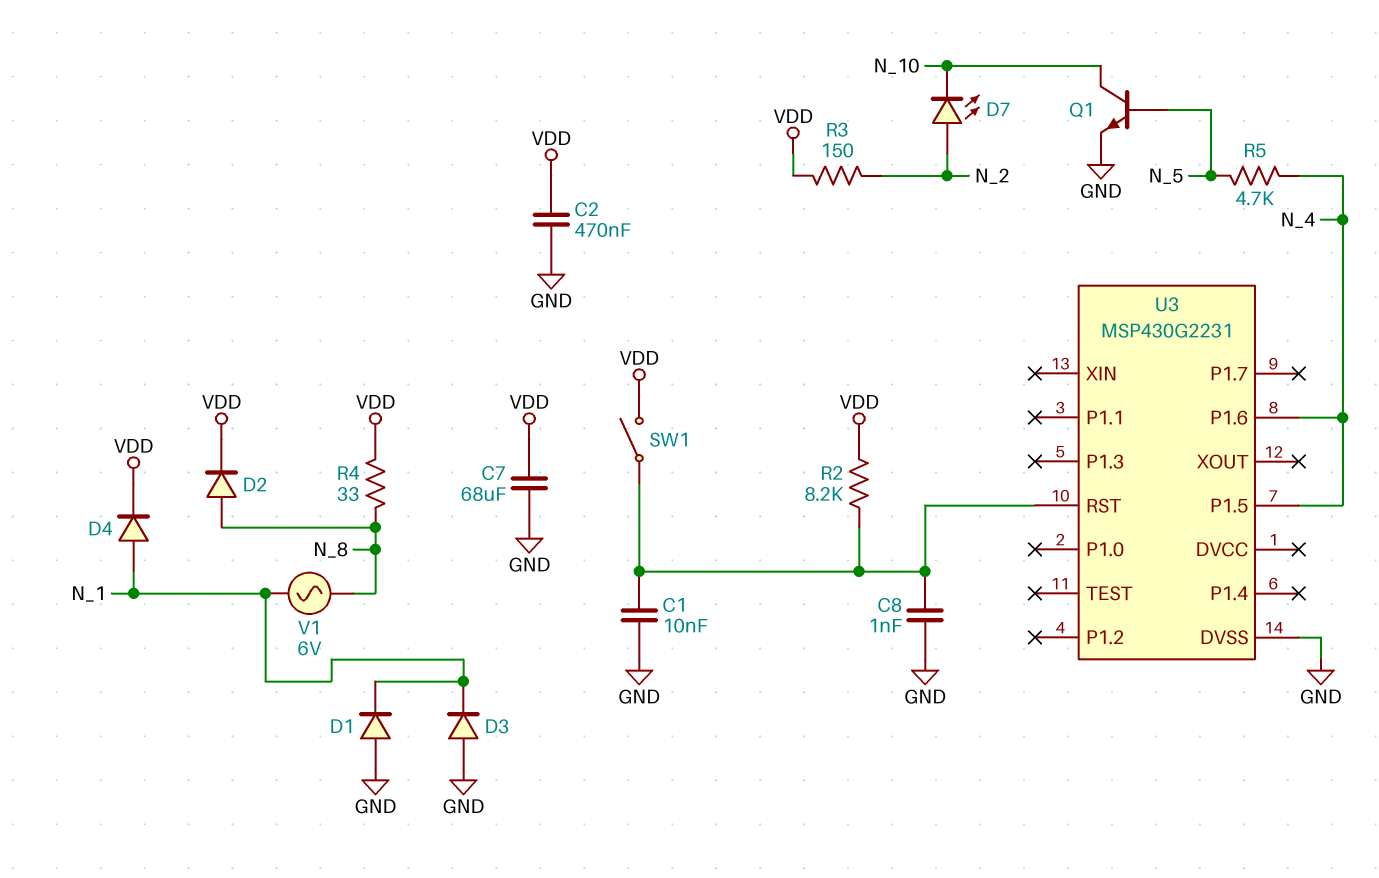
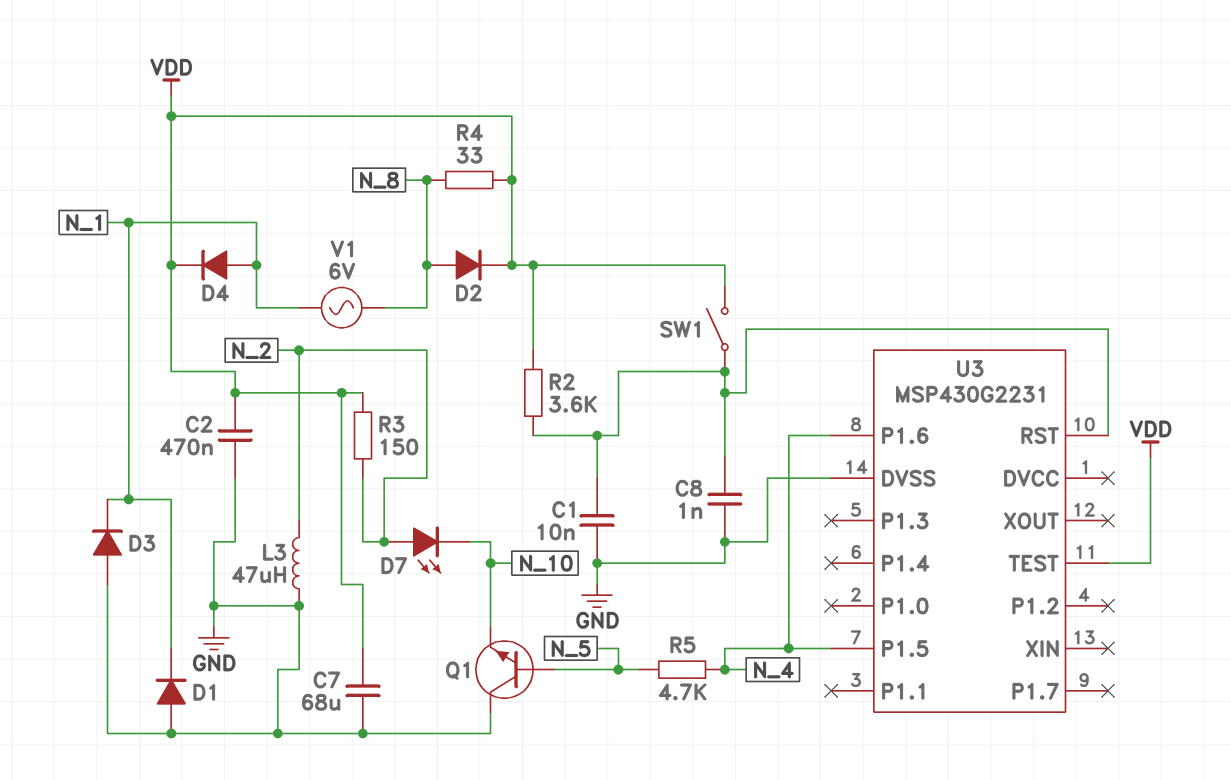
L3: none -> 47uH (GND, N_2)
Q1: NPN (B N_5, C N_10, E GND) -> NPN (B N_5, C GND, E N_10)
R2: 8.2k (U3/RST, VDD) -> 3.6k (U3/RST, VDD)
U3 pin TEST: none -> VDD

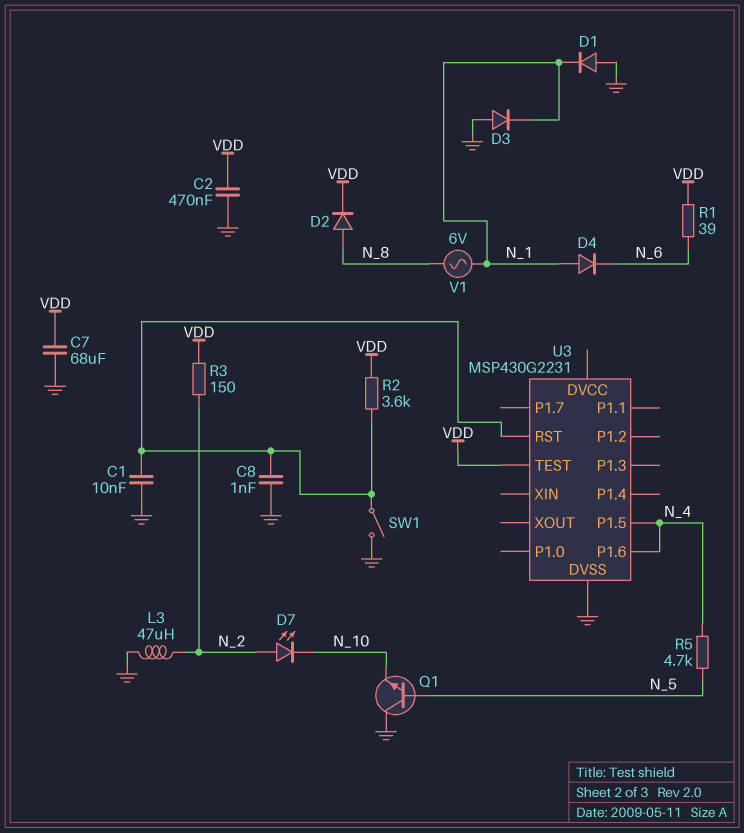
D4: diode (A N_1, K VDD) -> diode (A N_1, K N_6)
R1: none -> 39 (N_6, VDD)
R4: 33 (N_8, VDD) -> none
SW1: switch (U3/RST, VDD) -> switch (GND, U3/RST)

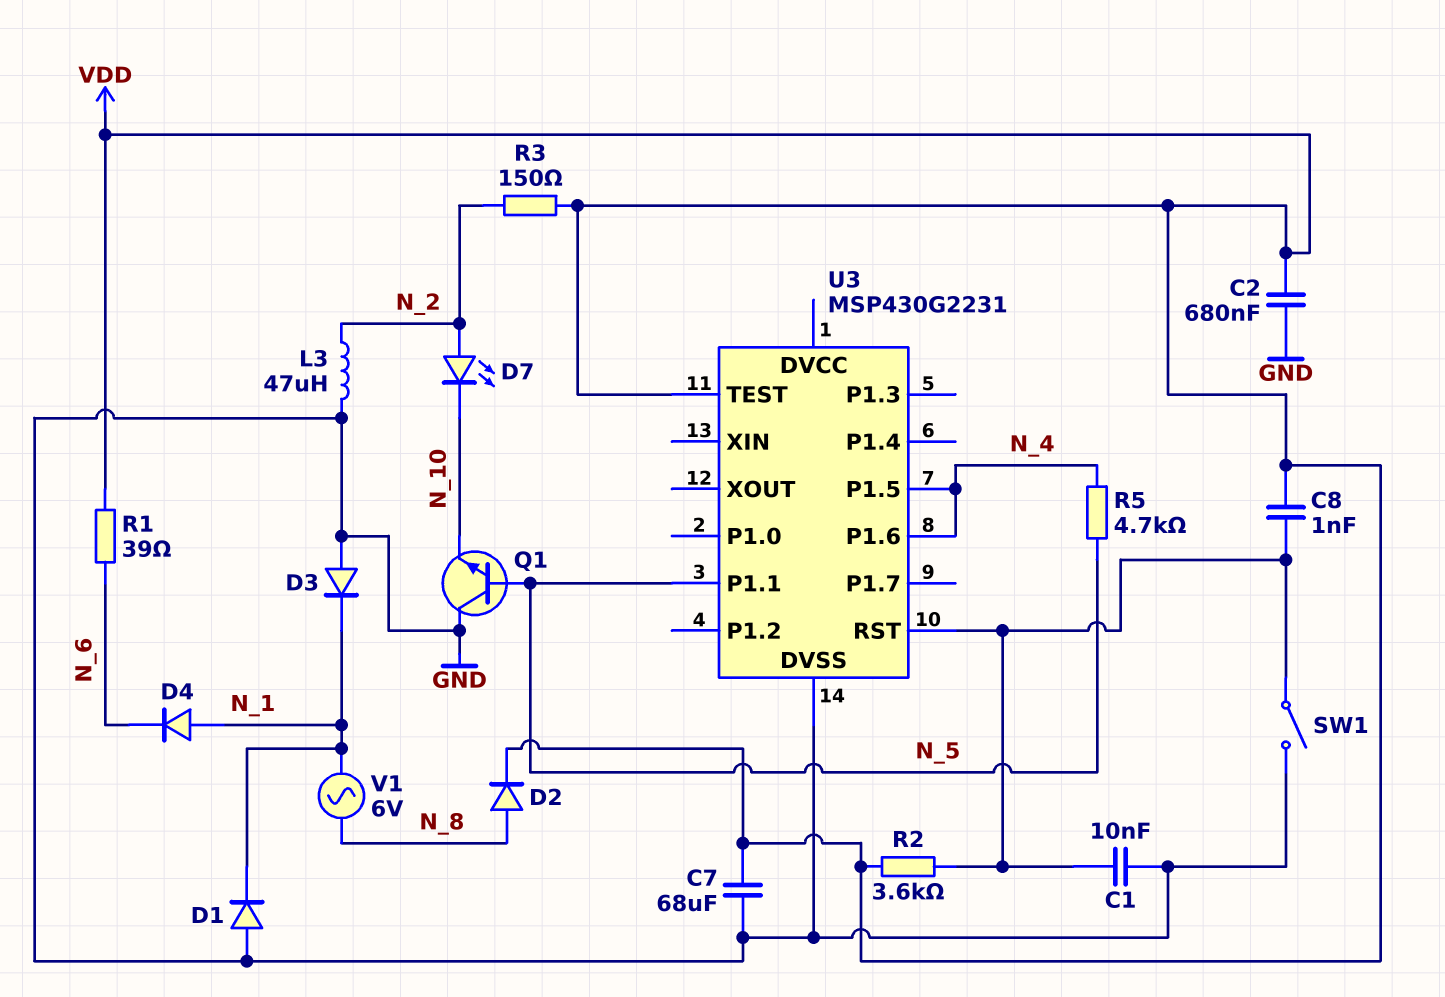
C2: 470nF (GND, VDD) -> 680nF (GND, VDD)
C8: 1nF (GND, U3/RST) -> 1nF (U3/RST, VDD)
U3 pin P1.1: none -> N_5

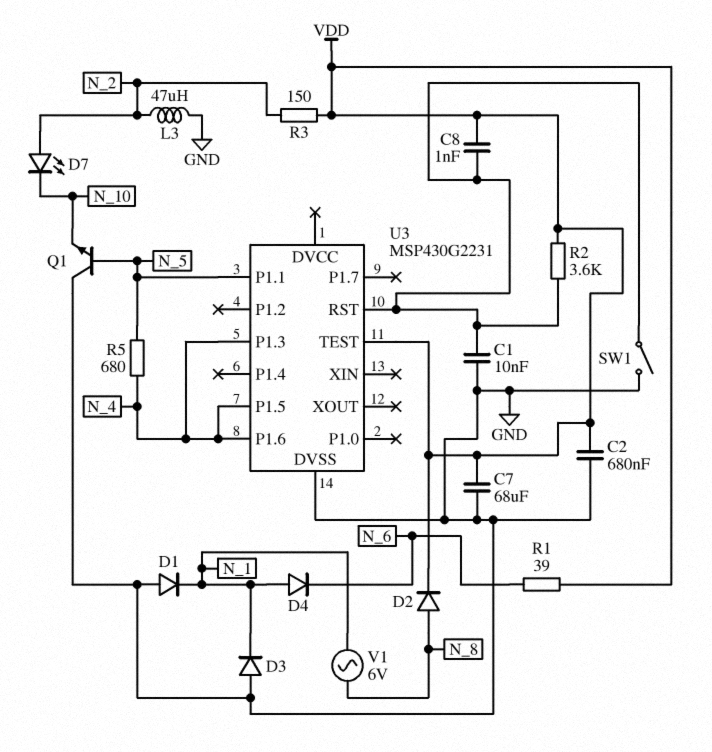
R5: 4.7k (N_4, N_5) -> 680 (N_4, N_5)
U3 pin P1.3: none -> N_4

